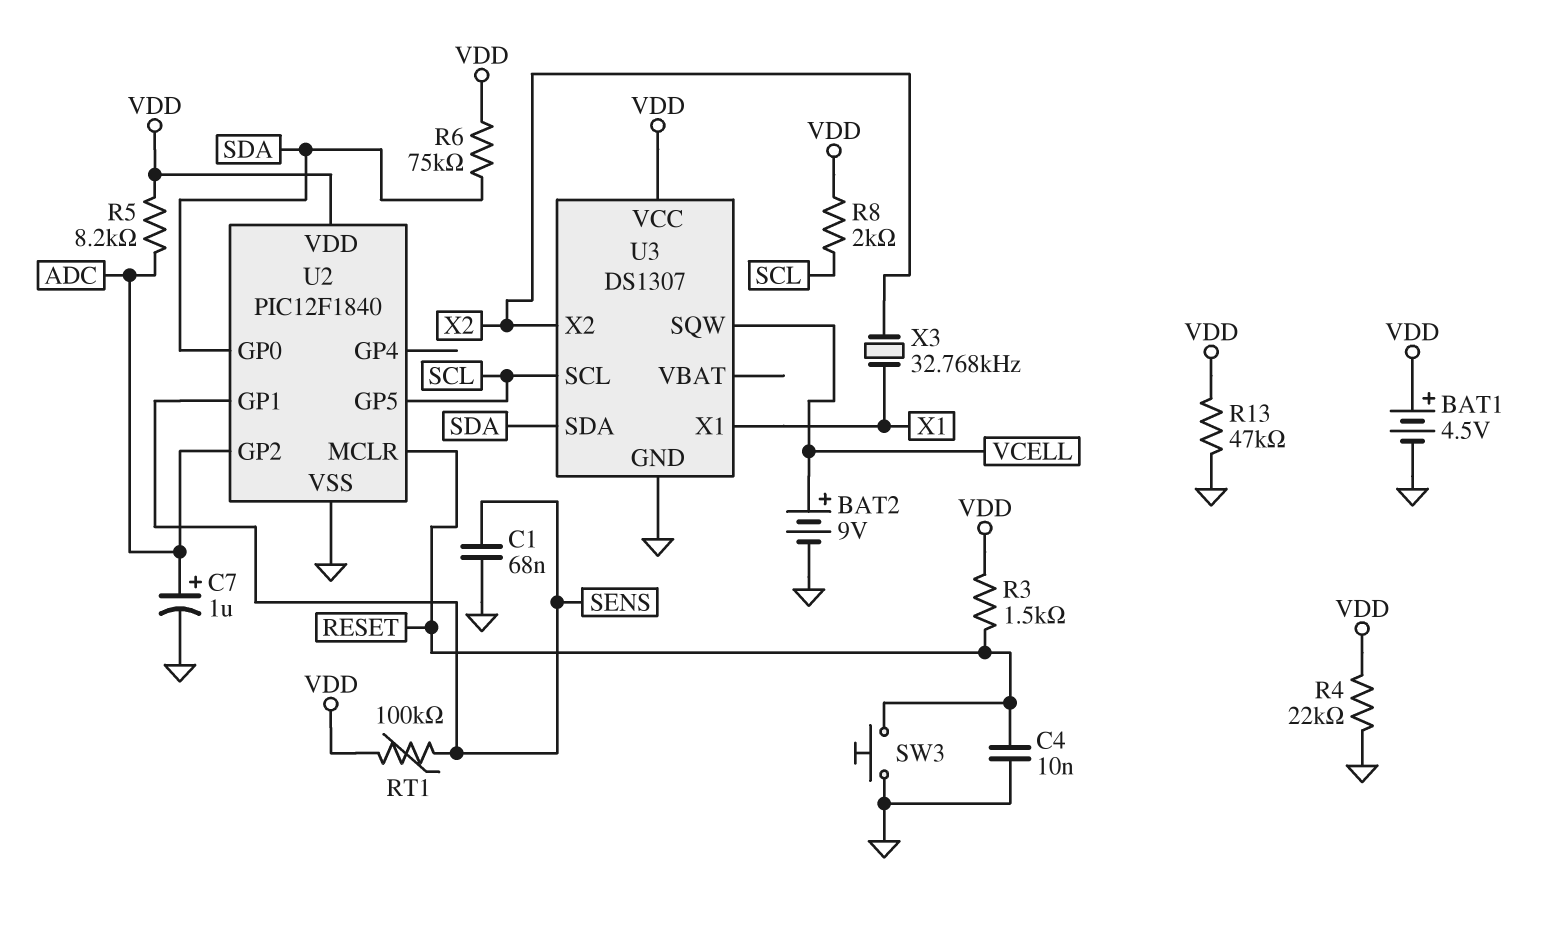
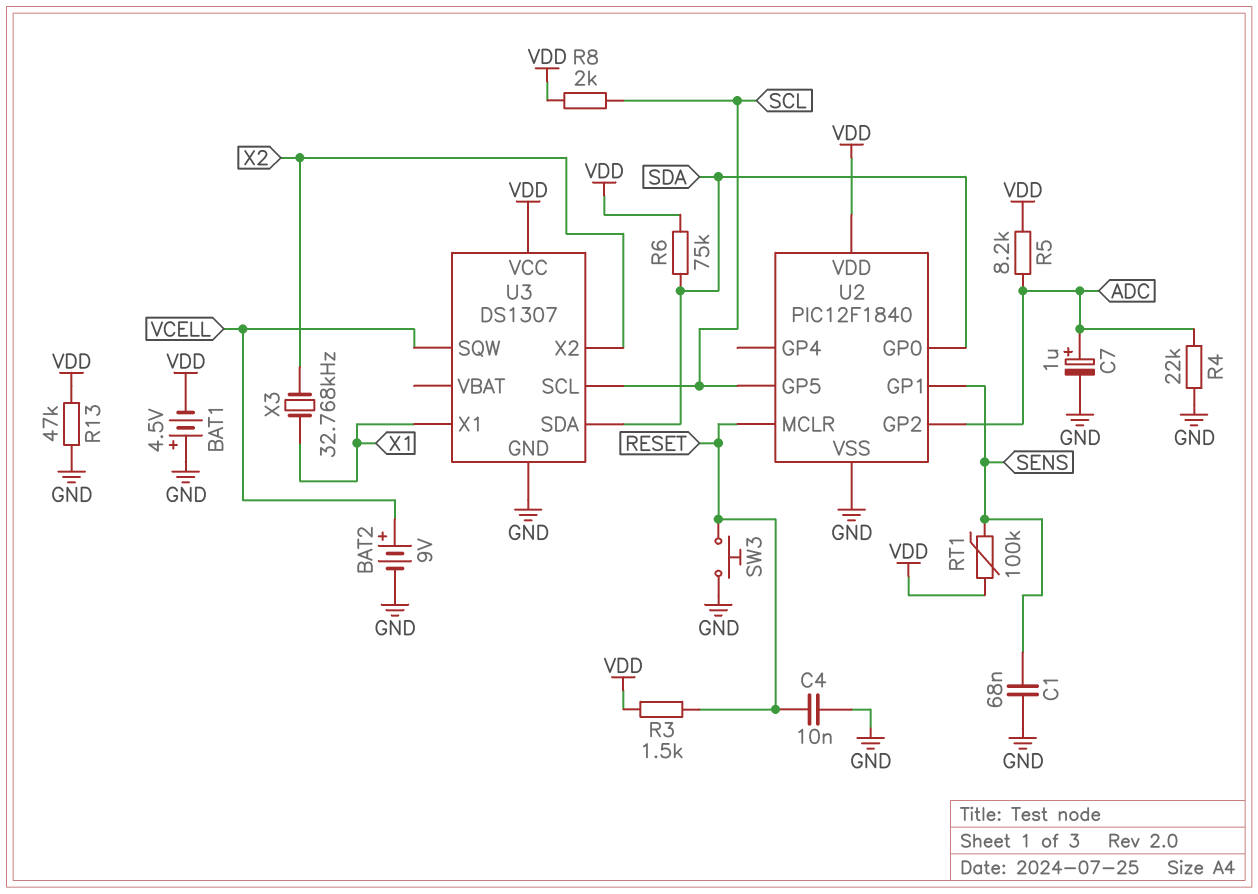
BAT1: 4.5V (plus VDD, minus GND) -> 4.5V (plus GND, minus VDD)
R4: 22k (GND, VDD) -> 22k (ADC, GND)

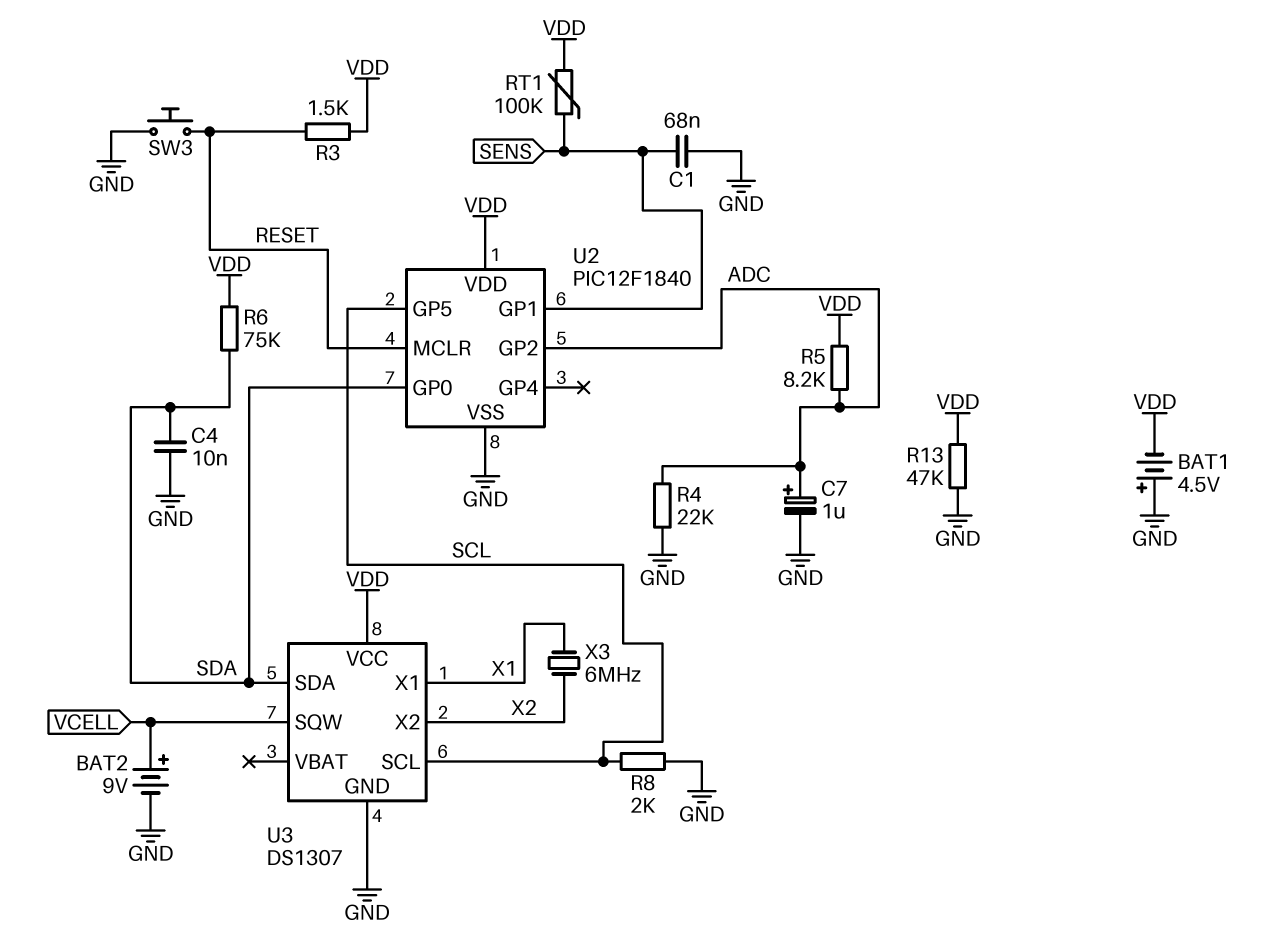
C4: 10nF (GND, RESET) -> 10nF (GND, SDA)
R8: 2k (SCL, VDD) -> 2k (GND, SCL)
X3: 32.768kHz (X1, X2) -> 6MHz (X1, X2)

